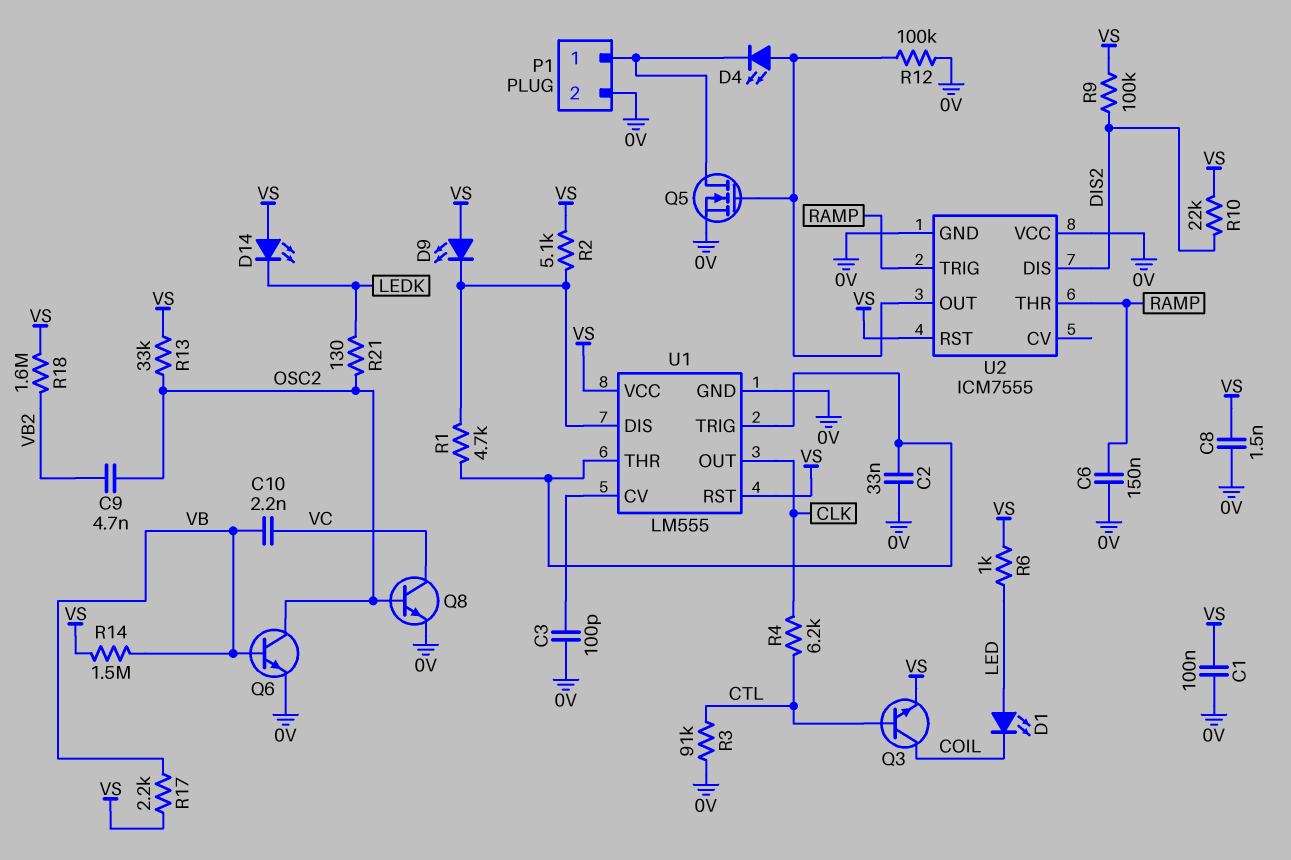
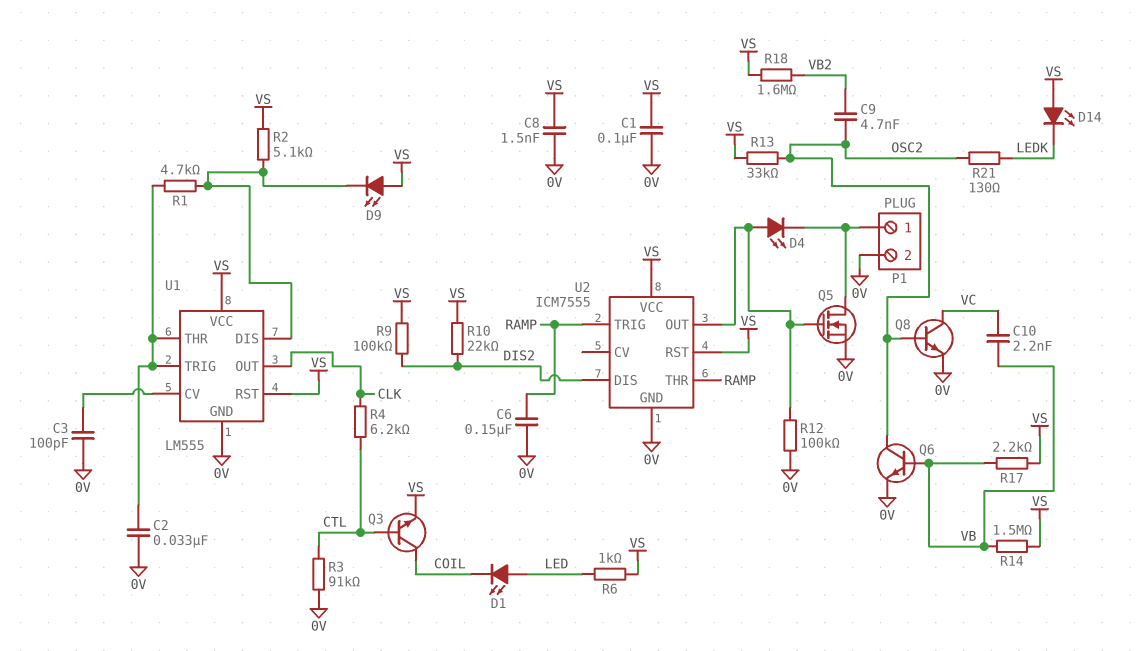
U2 pin VCC: 0V -> VS

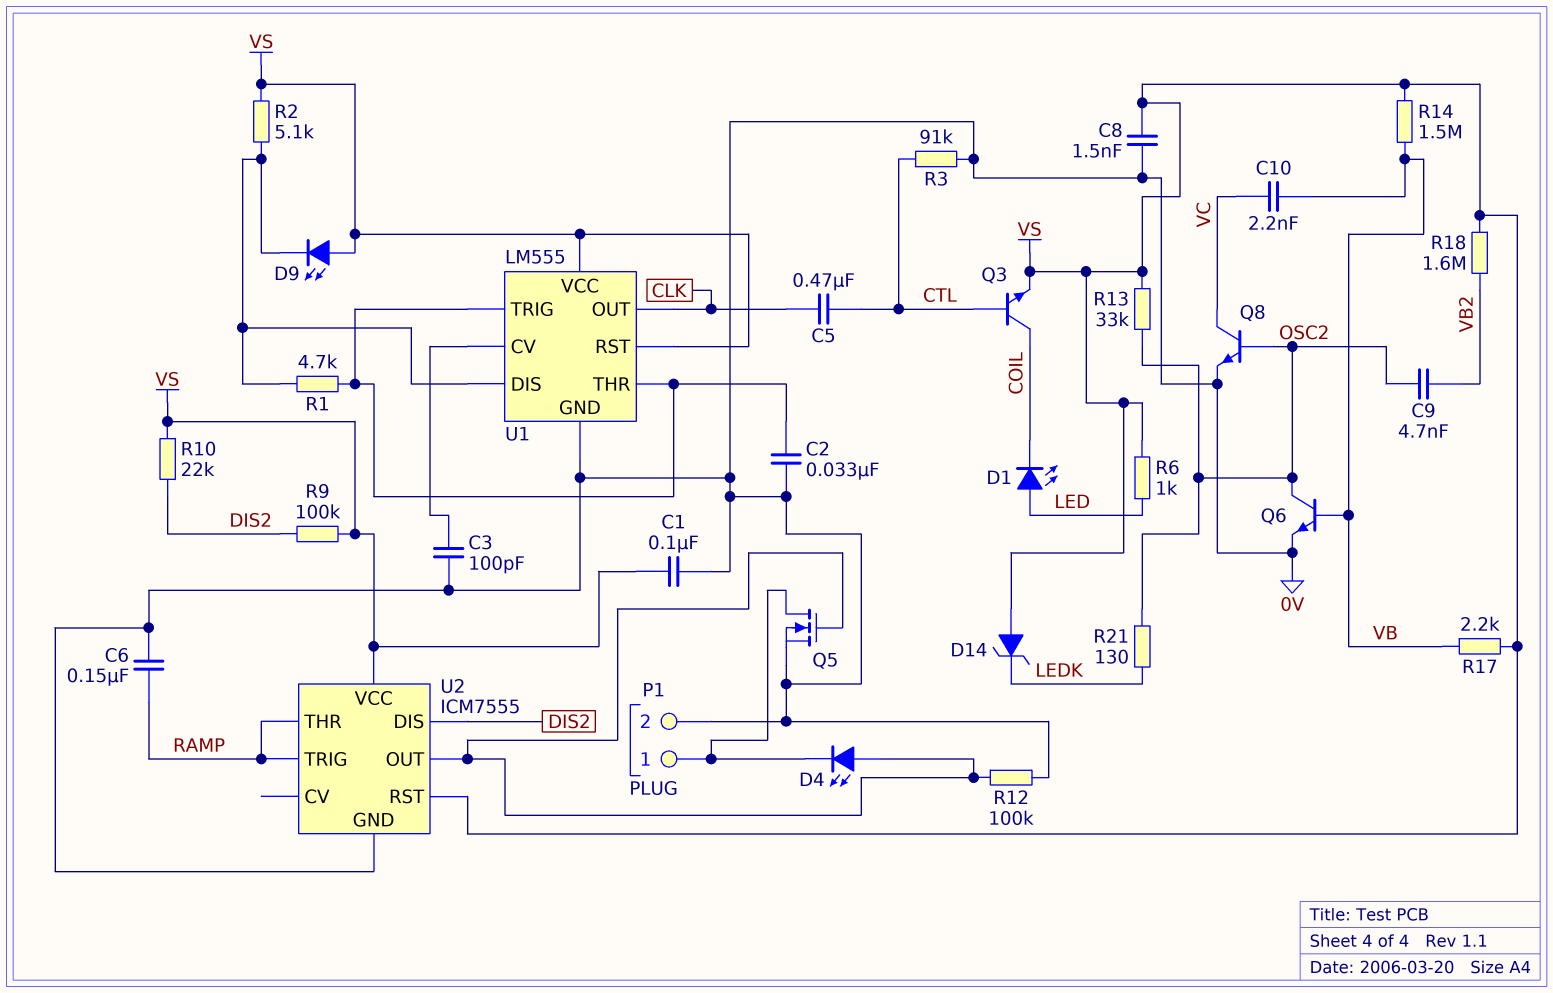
C5: none -> 470nF (CLK, CTL)
D14: LED (A VS, K LEDK) -> zener (A VS, K LEDK)
R4: 6.2k (CLK, CTL) -> none

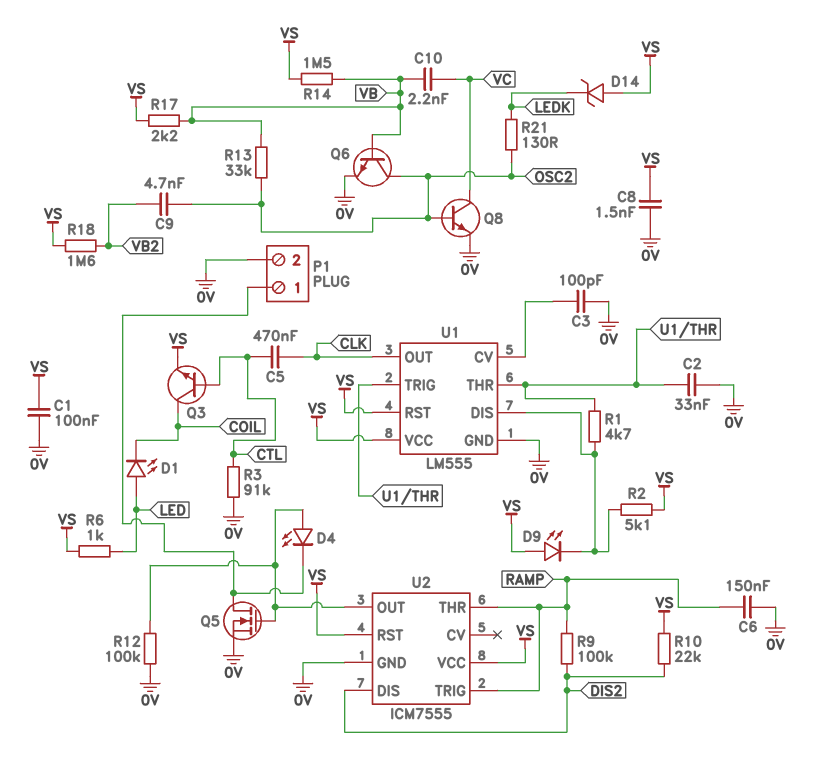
R9: 100k (DIS2, VS) -> 100k (DIS2, RAMP)
R13: 33k (OSC2, VS) -> 33k (OSC2, VB)

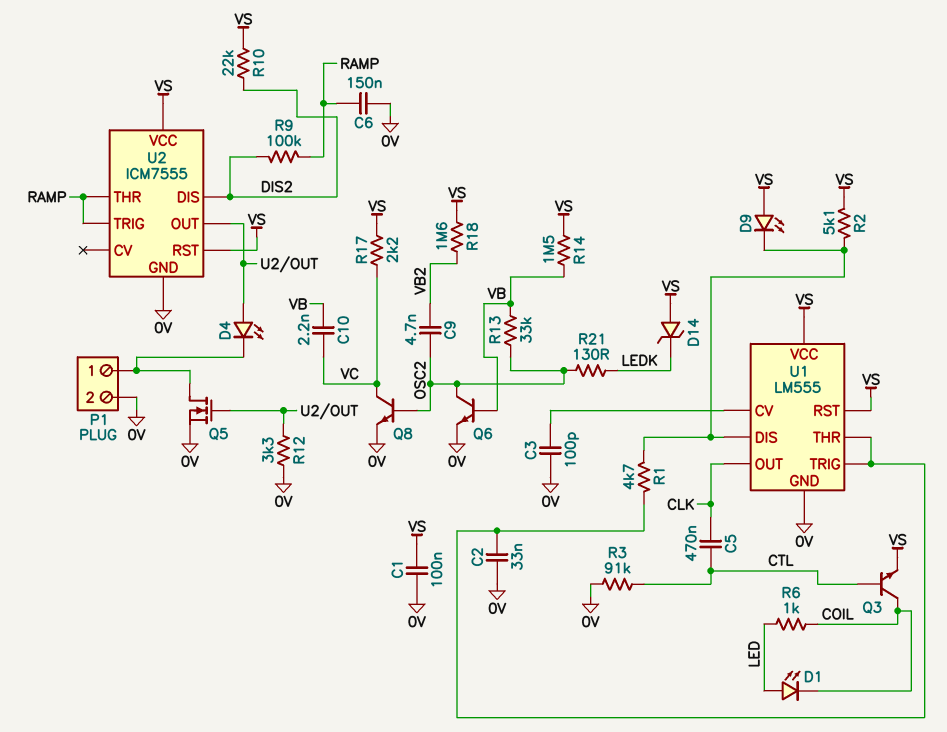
C8: 1.5nF (0V, VS) -> none
R6: 1k (LED, VS) -> 1k (COIL, LED)
R12: 100k (0V, U2/OUT) -> 3.3k (0V, U2/OUT)
R17: 2.2k (VB, VS) -> 2.2k (VC, VS)

